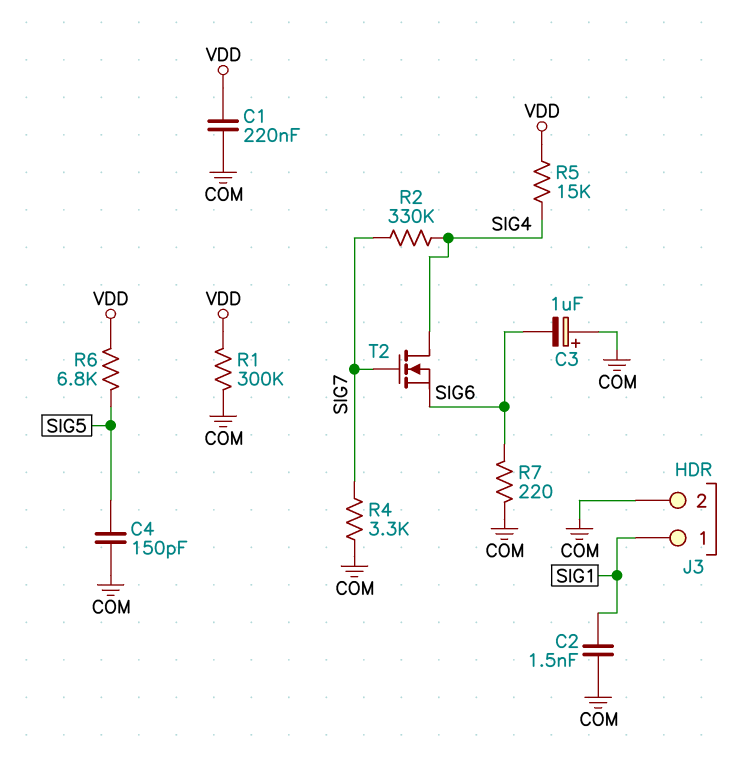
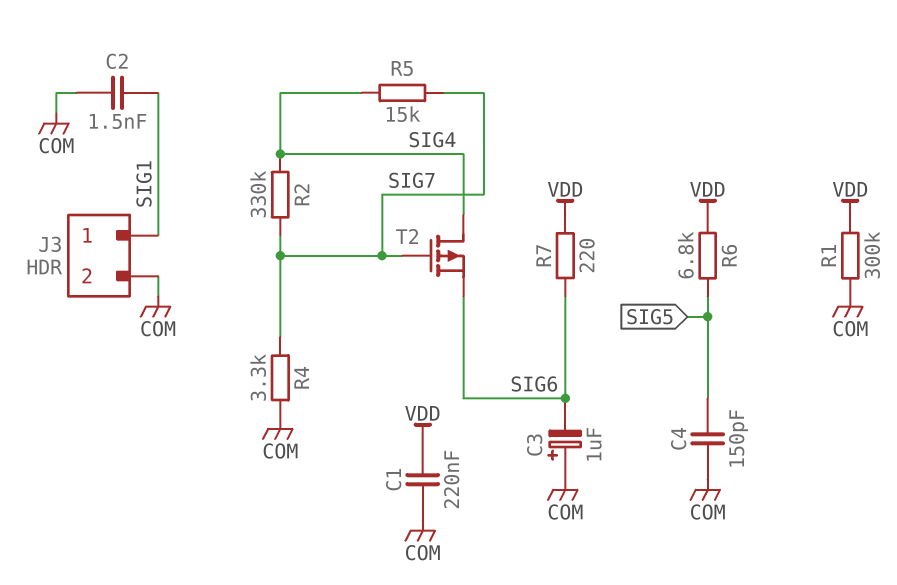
R5: 15k (SIG4, VDD) -> 15k (SIG4, SIG7)
R7: 220 (COM, SIG6) -> 220 (SIG6, VDD)
T2: NMOS (G SIG7, D SIG4, S SIG6) -> PMOS (G SIG7, D SIG4, S SIG6)

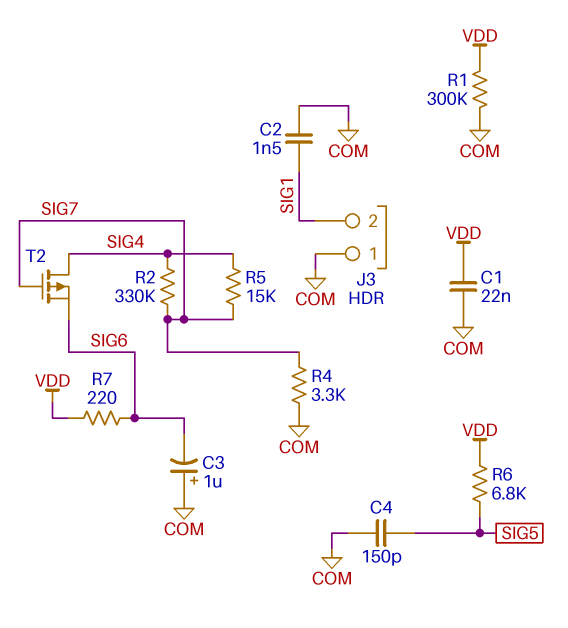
C1: 220nF (COM, VDD) -> 22nF (COM, VDD)
J3 pin 1: SIG1 -> COM
J3 pin 2: COM -> SIG1

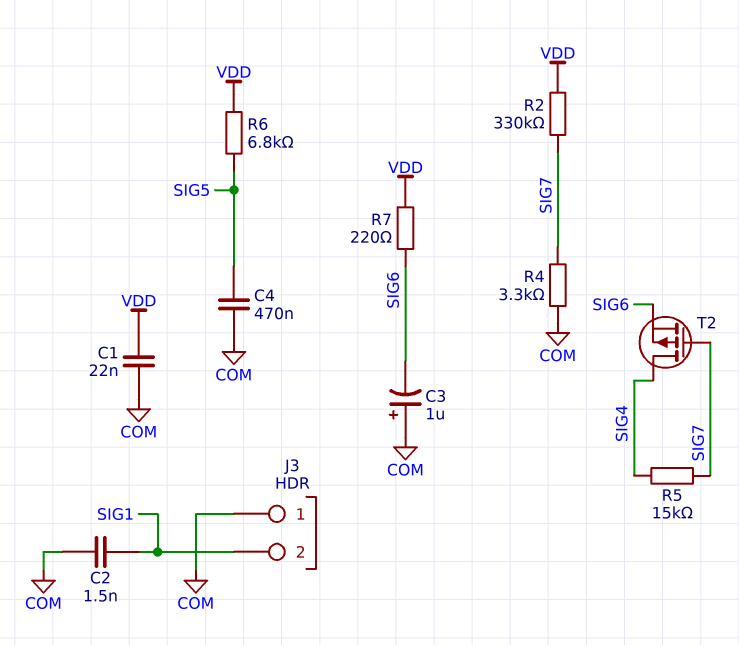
C4: 150pF (COM, SIG5) -> 470nF (COM, SIG5)
R1: 300k (COM, VDD) -> none
R2: 330k (SIG4, SIG7) -> 330k (SIG7, VDD)

